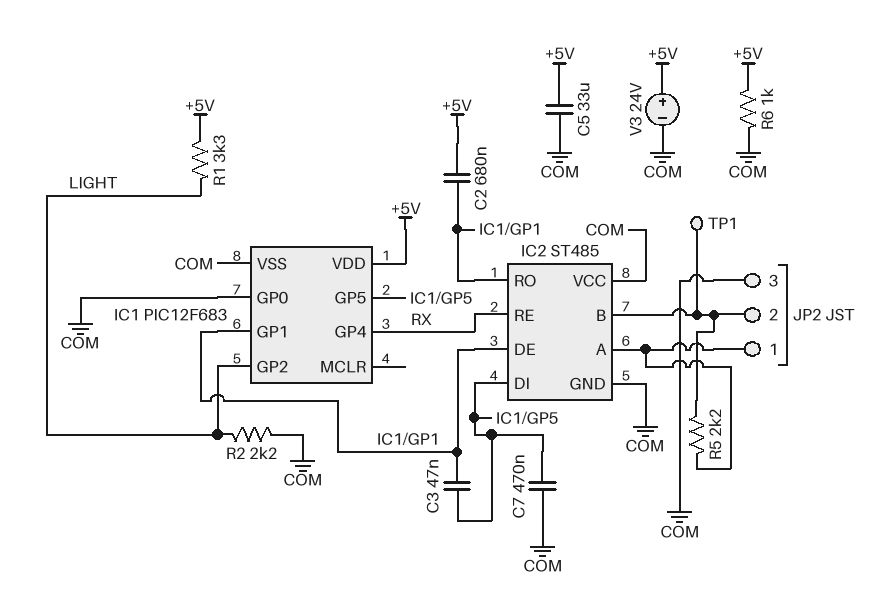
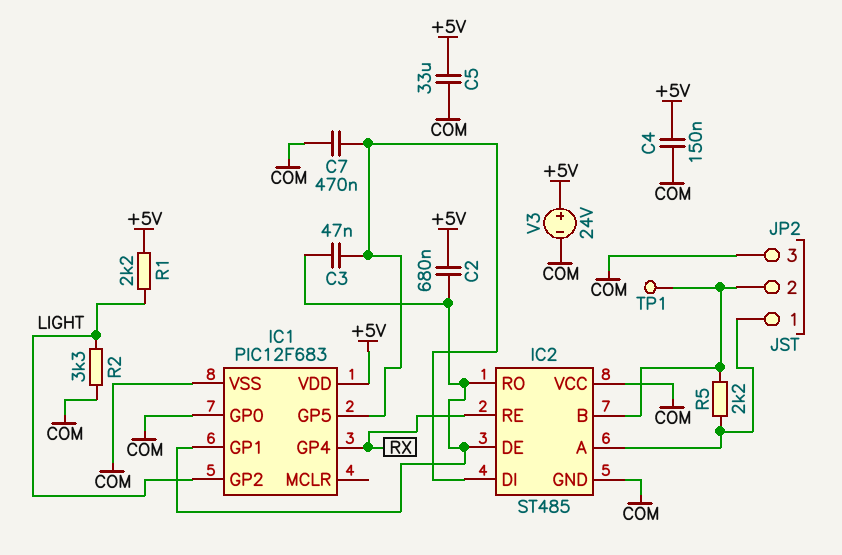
C4: none -> 150nF (+5V, COM)
R1: 3.3k (+5V, LIGHT) -> 2.2k (+5V, LIGHT)
R2: 2.2k (COM, LIGHT) -> 3.3k (COM, LIGHT)
R6: 1k (+5V, COM) -> none

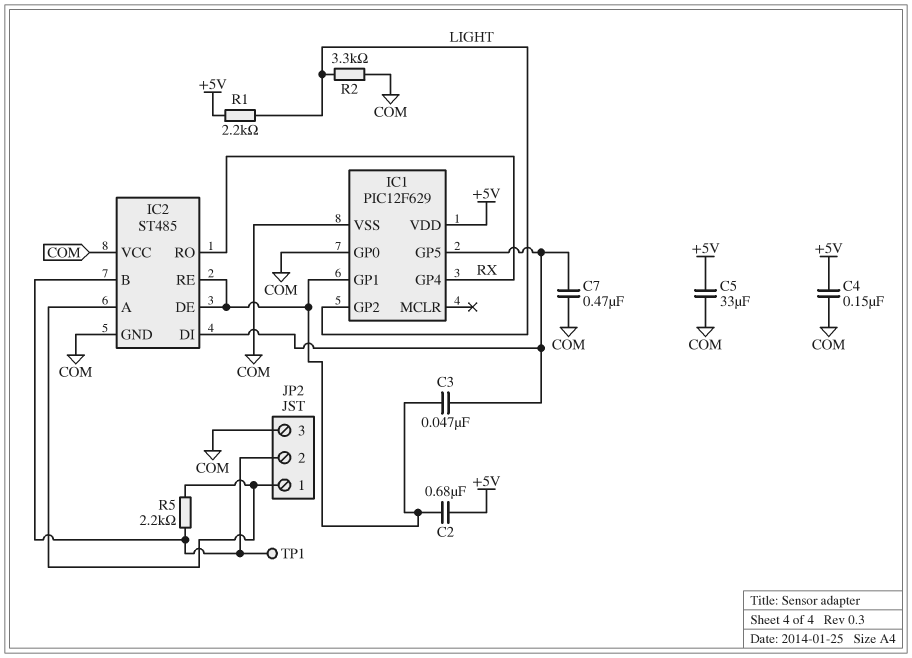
IC1: PIC12F683 -> PIC12F629
IC2 pin RE: RX -> IC1/GP1
IC2 pin RO: IC1/GP1 -> RX
V3: 24V (plus +5V, minus COM) -> none

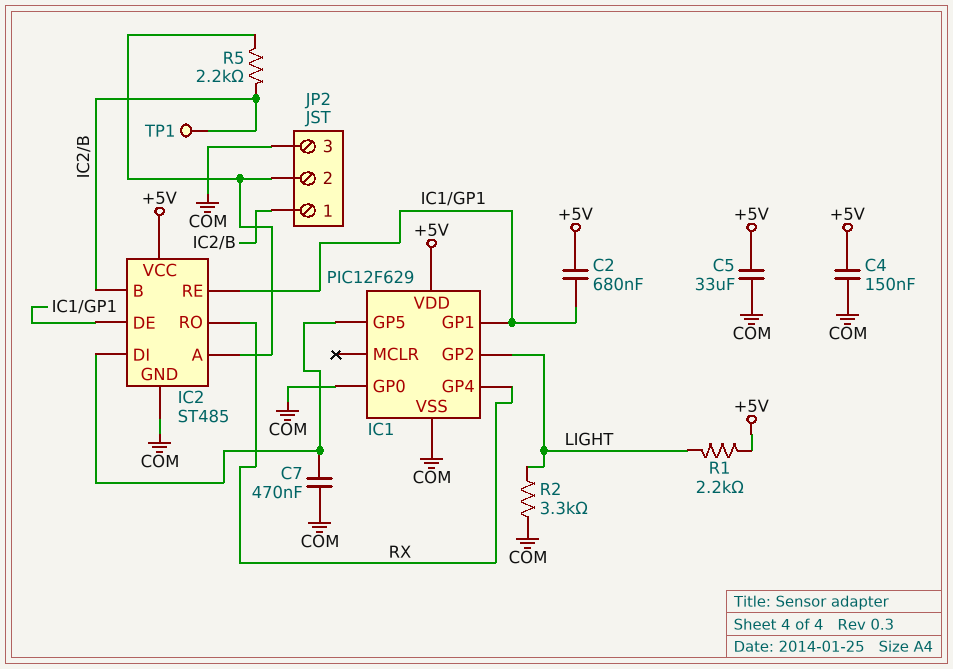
C3: 47nF (IC1/GP1, IC1/GP5) -> none
IC2 pin VCC: COM -> +5V
JP2 pin 1: IC2/A -> IC2/B
JP2 pin 2: IC2/B -> IC2/A

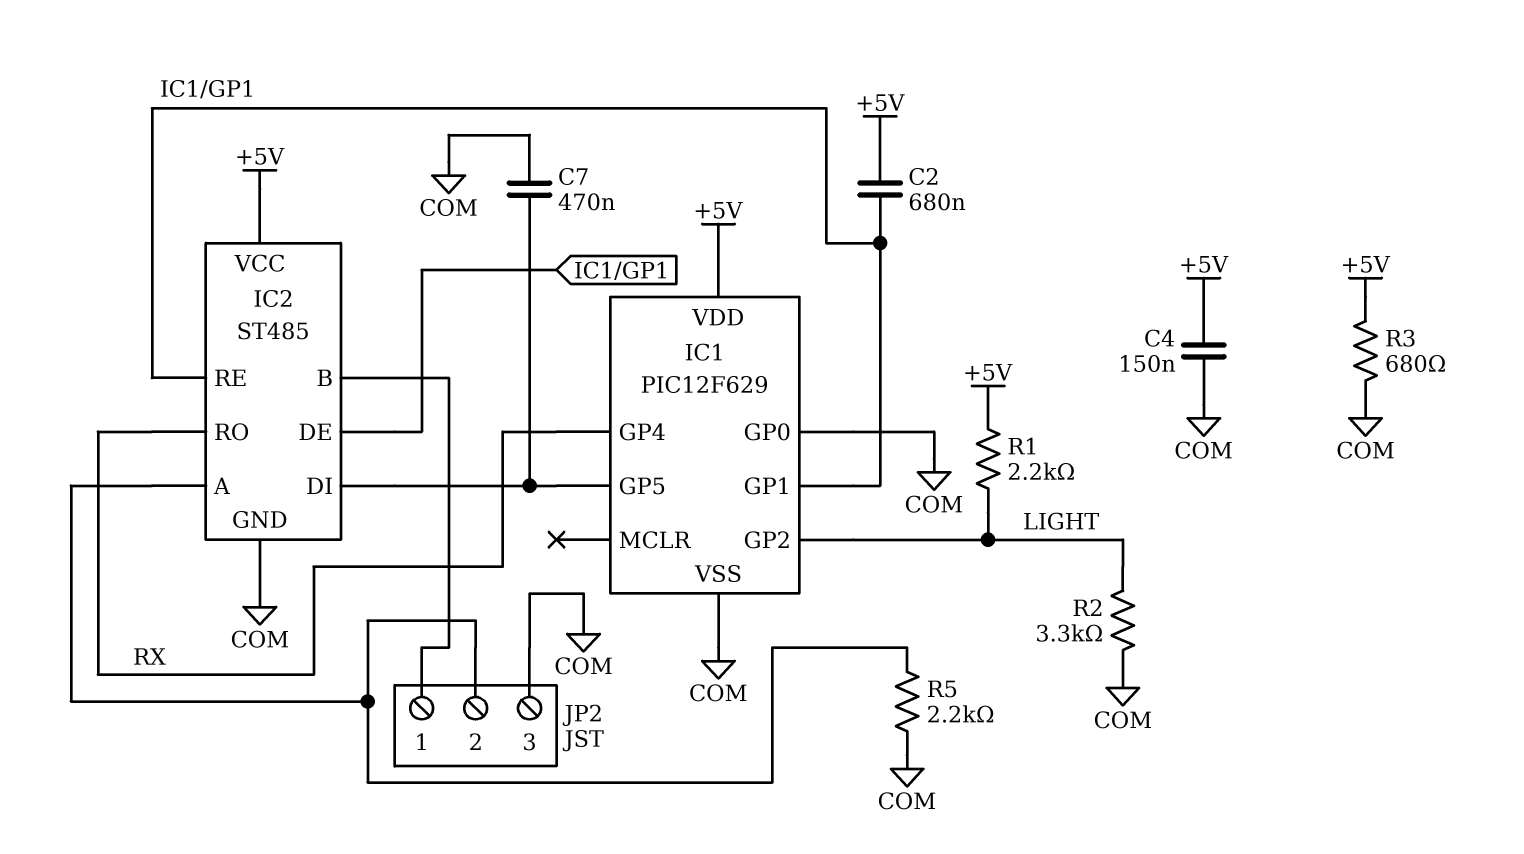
C5: 33uF (+5V, COM) -> none
R3: none -> 680 (+5V, COM)
R5: 2.2k (IC2/A, IC2/B) -> 2.2k (COM, IC2/A)
TP1: test point (IC2/B) -> none

